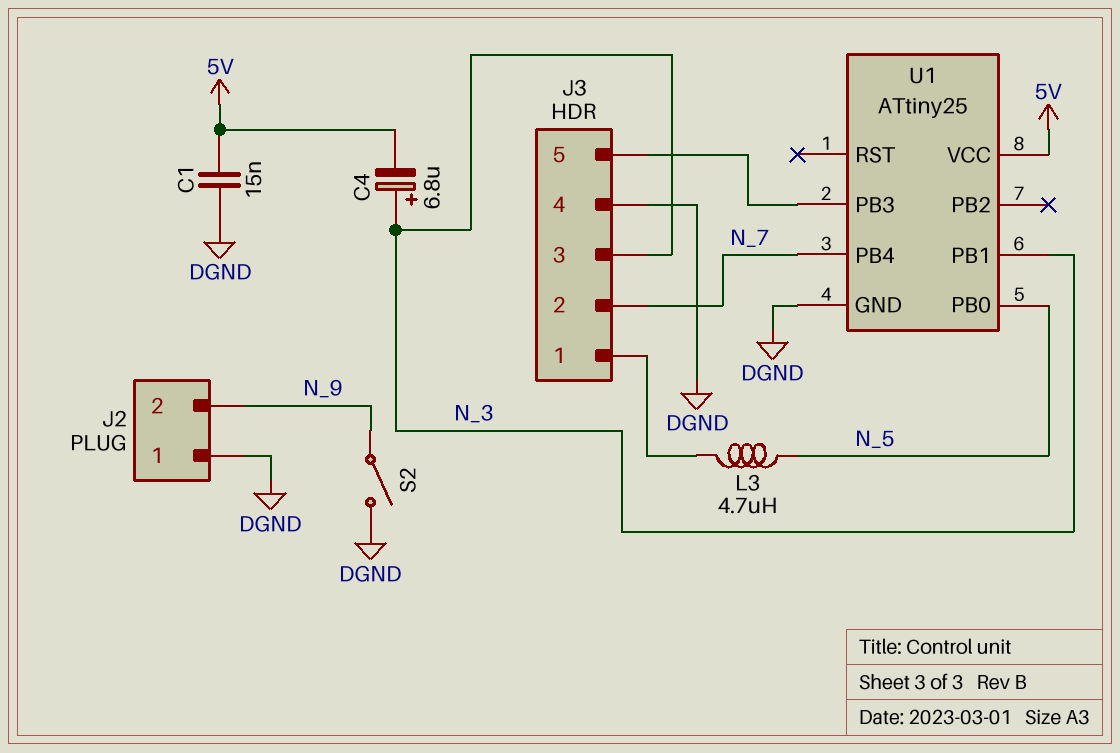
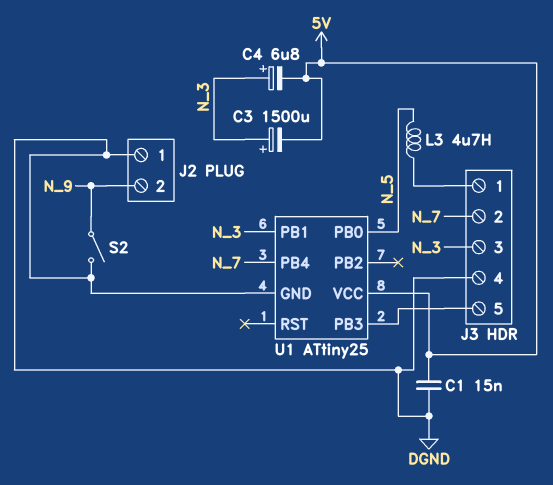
C3: none -> 1500uF (plus N_3, minus 5V)

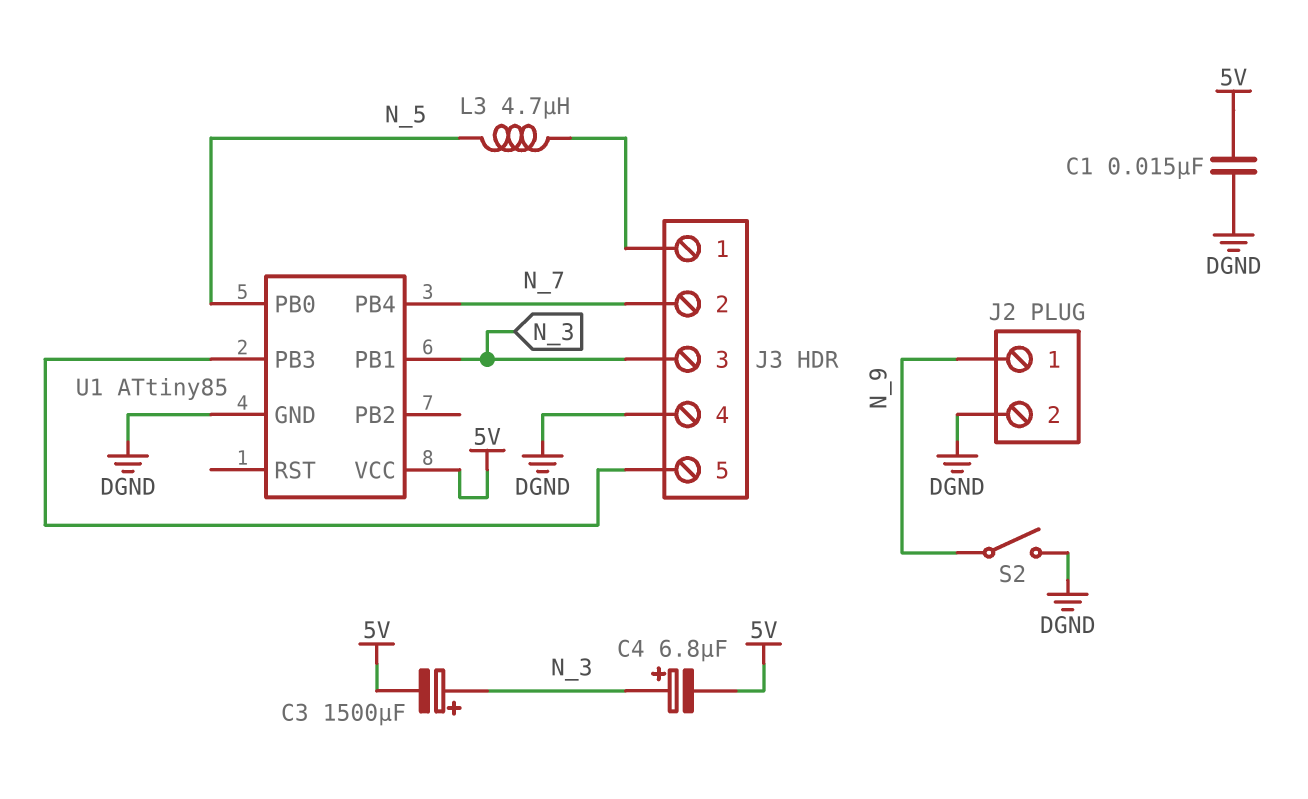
J2 pin 1: DGND -> N_9
J2 pin 2: N_9 -> DGND
U1: ATtiny25 -> ATtiny85

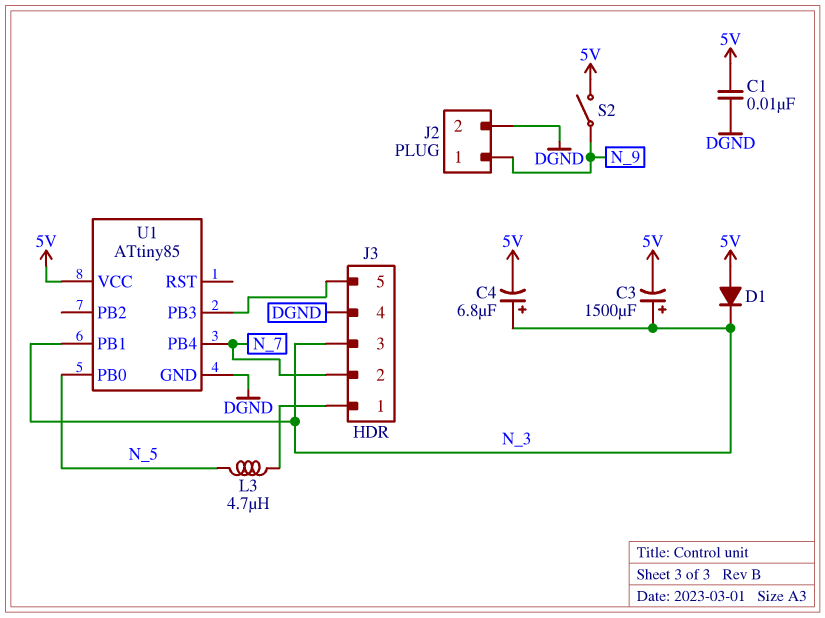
C1: 15nF (5V, DGND) -> 10nF (5V, DGND)
D1: none -> diode (A 5V, K N_3)
S2: switch (DGND, N_9) -> switch (5V, N_9)

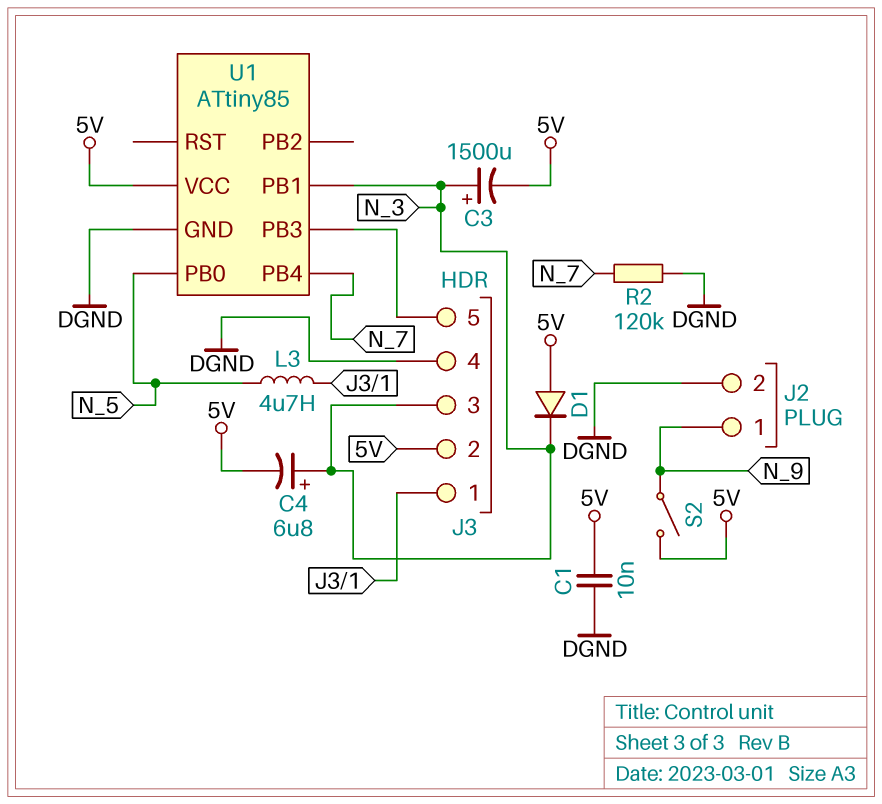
J3 pin 2: N_7 -> 5V
R2: none -> 120k (DGND, N_7)

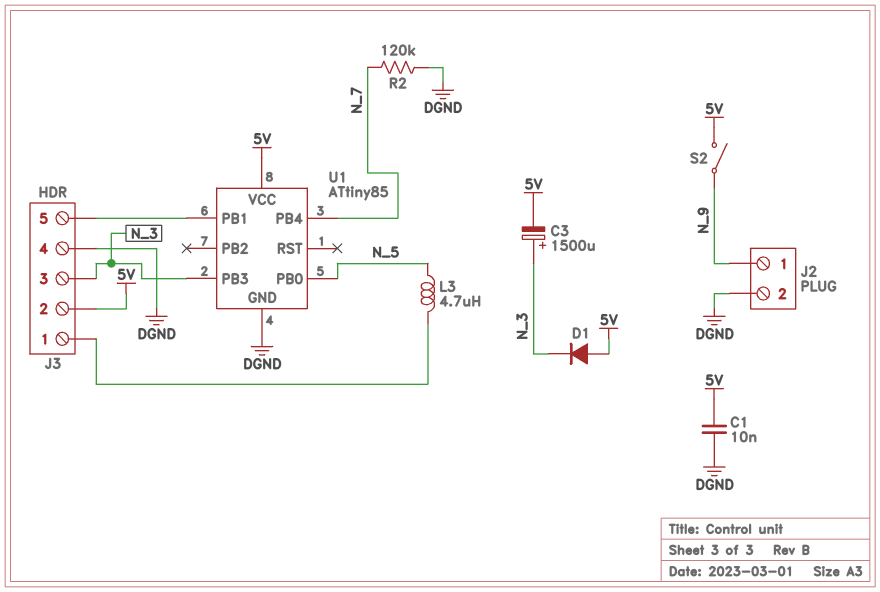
C4: 6.8uF (plus N_3, minus 5V) -> none
U1 pin PB1: N_3 -> J3/5
U1 pin PB3: J3/5 -> N_3

